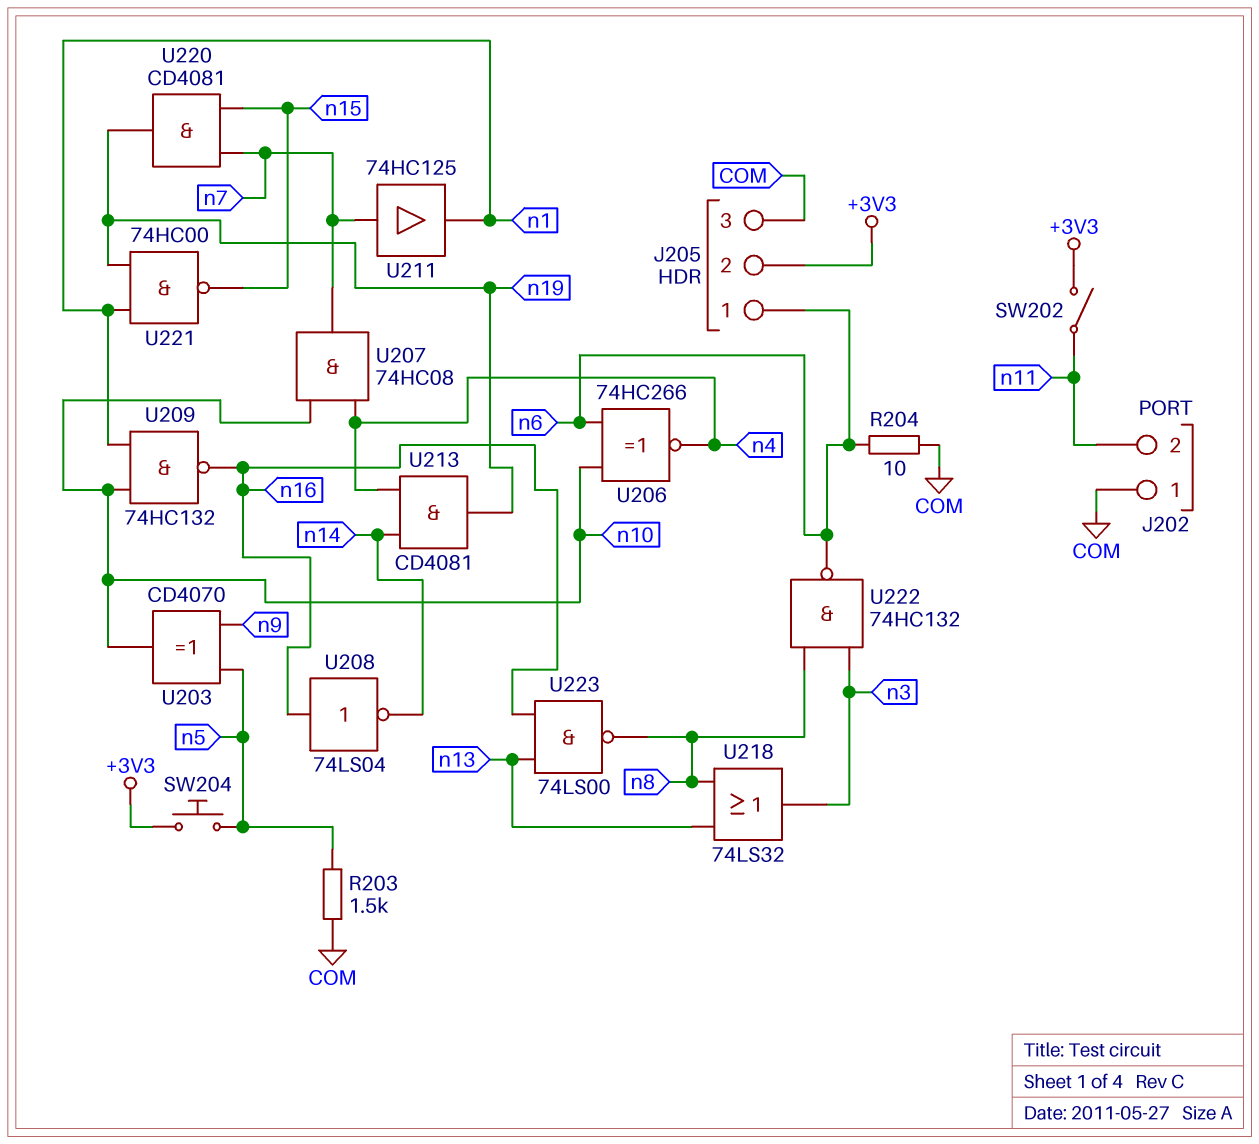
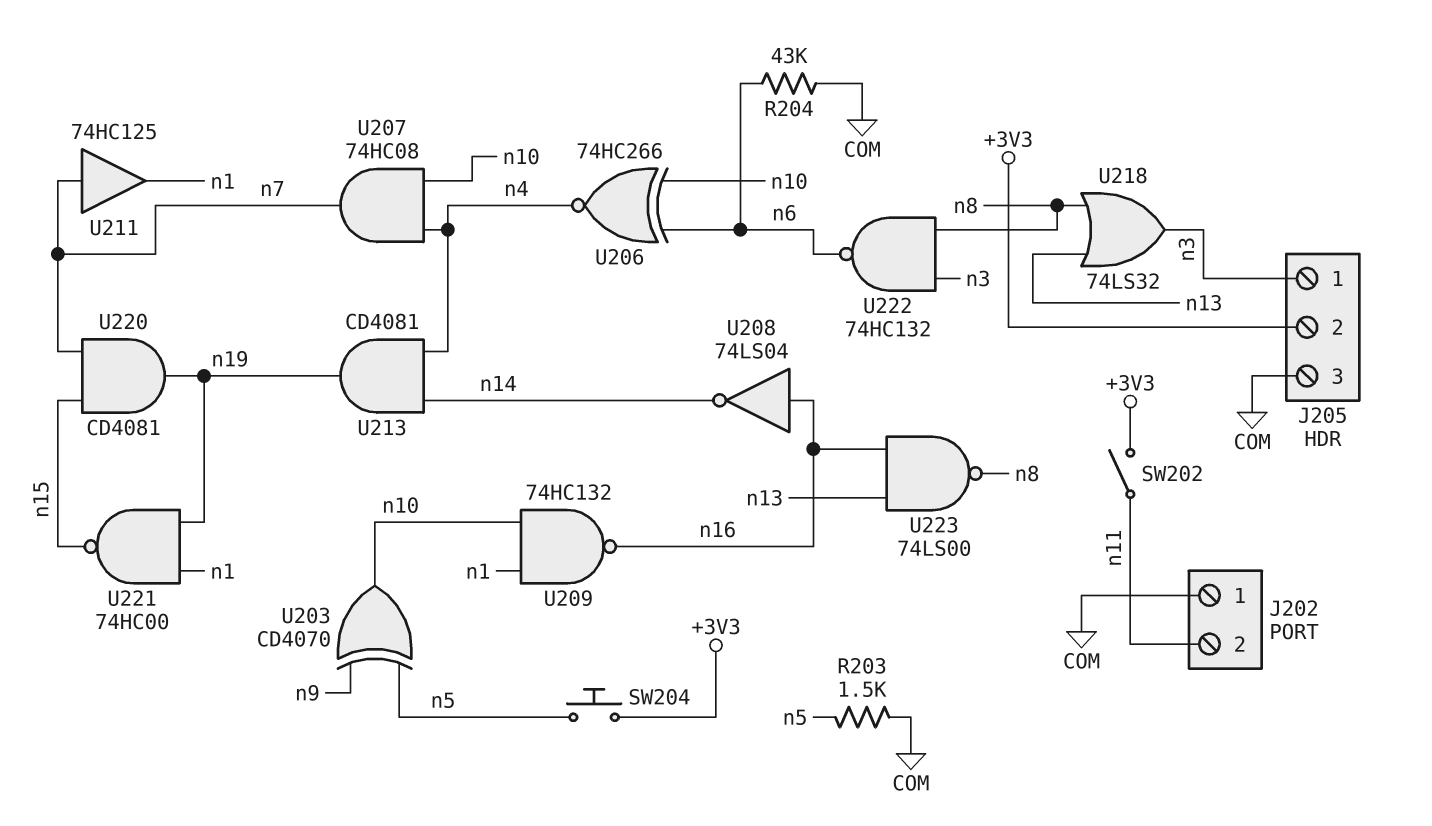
J205 pin 1: n6 -> n3
R204: 10 (COM, n6) -> 43k (COM, n6)

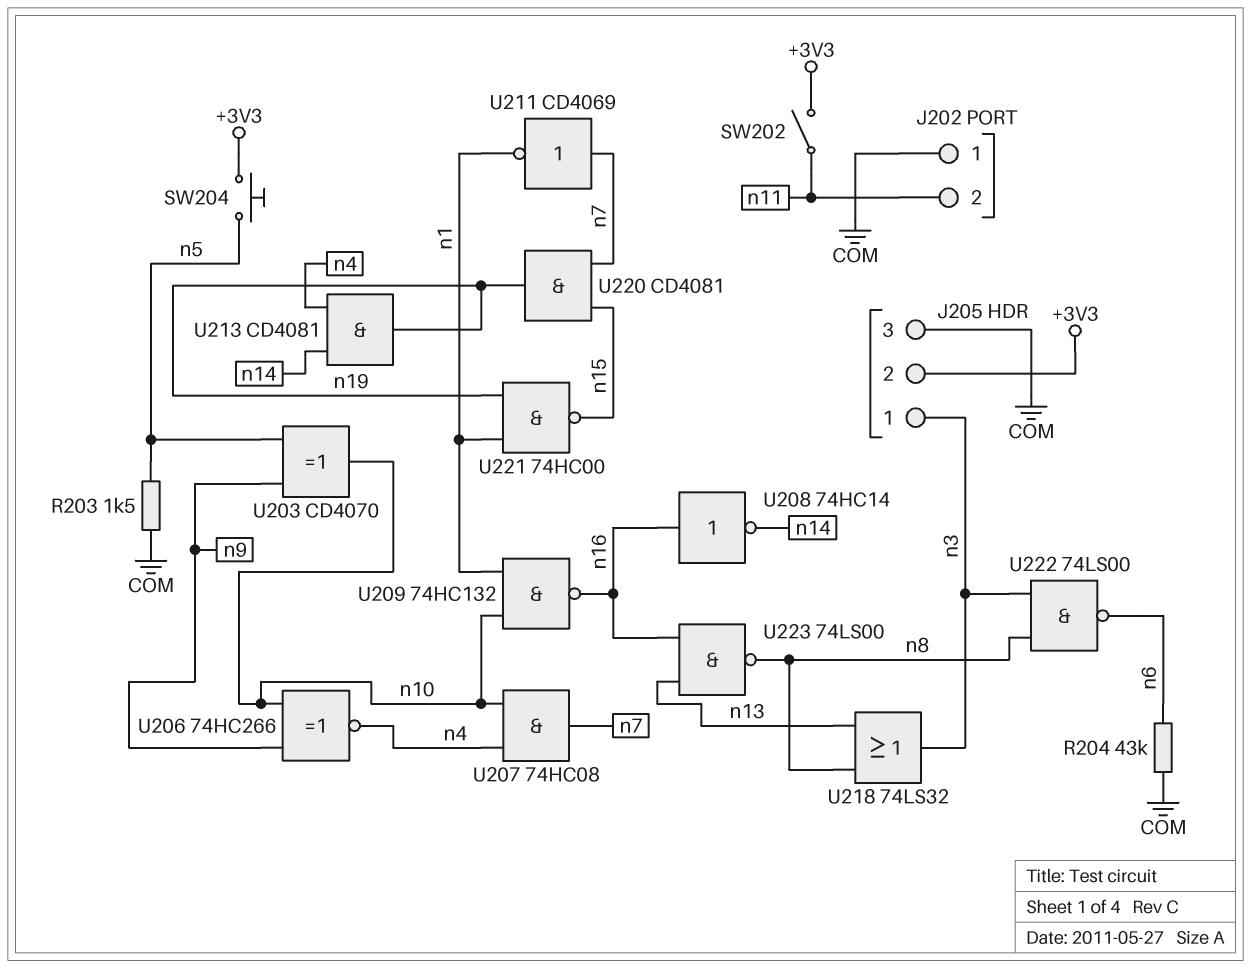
U206: XNOR 74HC266 (in n6, in n10, out n4) -> XNOR 74HC266 (in n9, in n10, out n4)
U208: NOT 74LS04 (in n16, out n14) -> NOT 74HC14 (in n16, out n14)
U211: buffer 74HC125 (in n7, out n1) -> NOT CD4069 (in n7, out n1)
U222: NAND 74HC132 (in n3, in n8, out n6) -> NAND 74LS00 (in n3, in n8, out n6)

